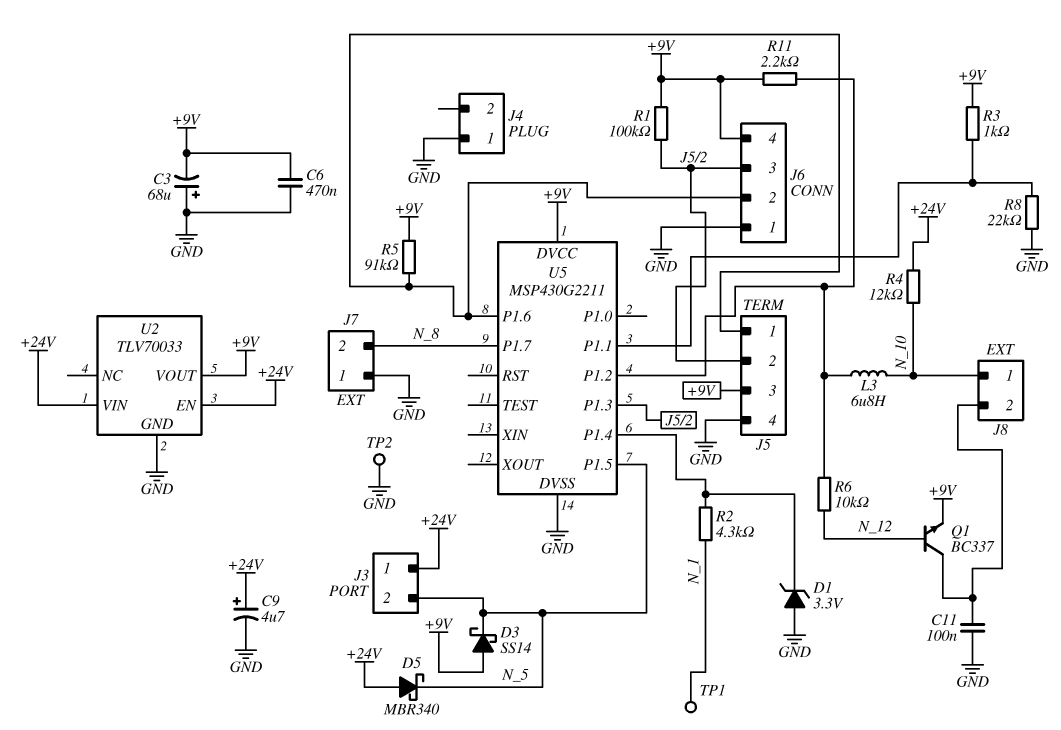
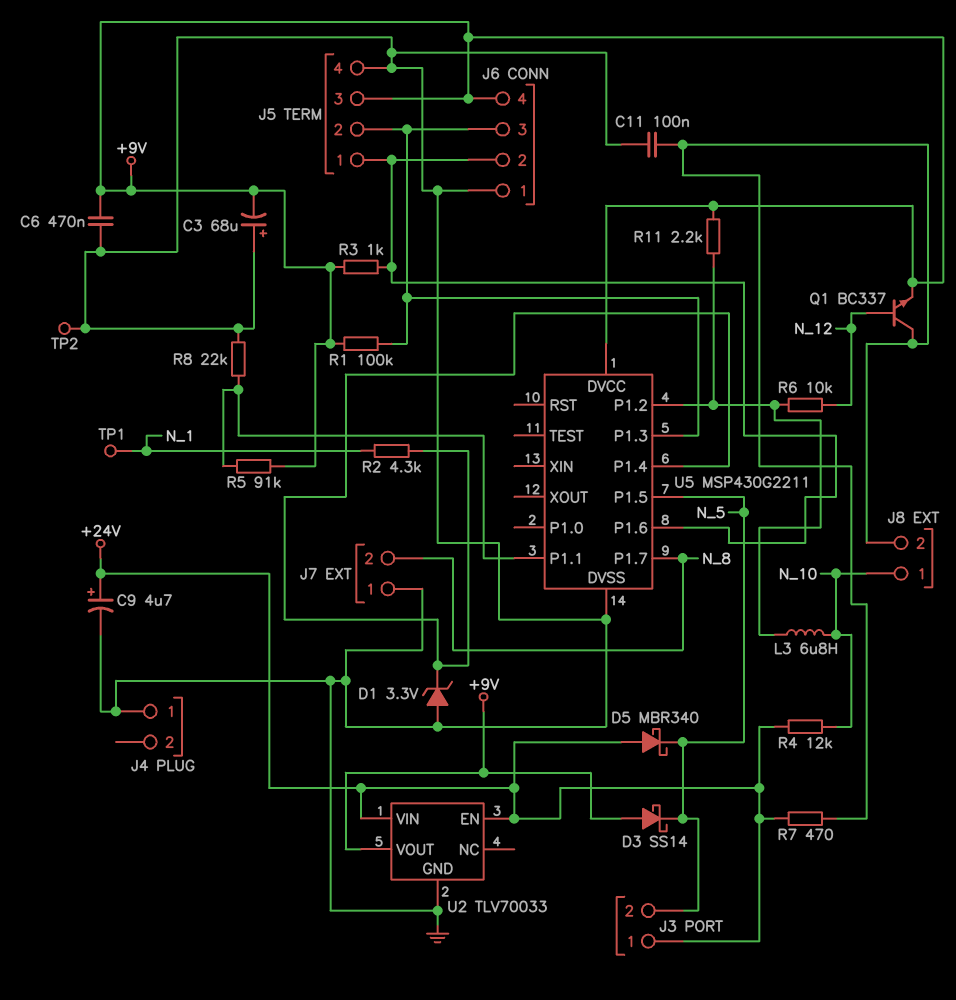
R3: 1k (+9V, U5/P1.1) -> 1k (+9V, J5/1)
R5: 91k (+9V, J5/1) -> 91k (+9V, U5/P1.1)
R7: none -> 470 (+24V, J8/2)

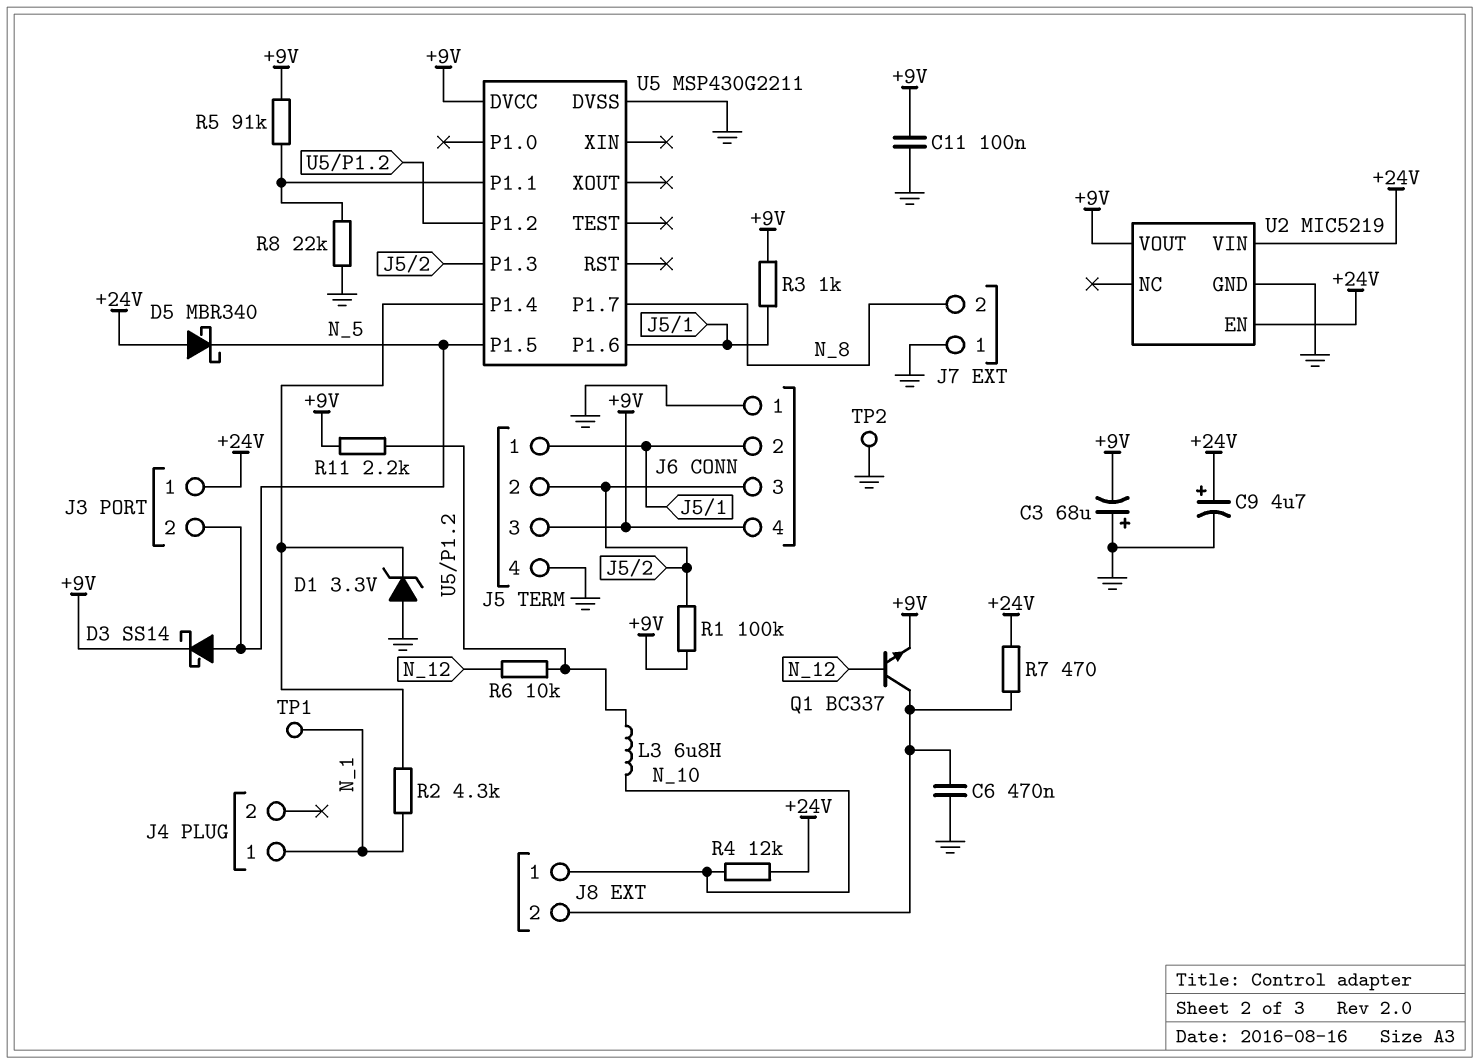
C6: 470nF (+9V, GND) -> 470nF (GND, J8/2)
C11: 100nF (GND, J8/2) -> 100nF (+9V, GND)
D3: schottky SS14 (A +9V, K N_5) -> schottky SS14 (A N_5, K +9V)
J4 pin 1: GND -> N_1
U2: TLV70033 -> MIC5219

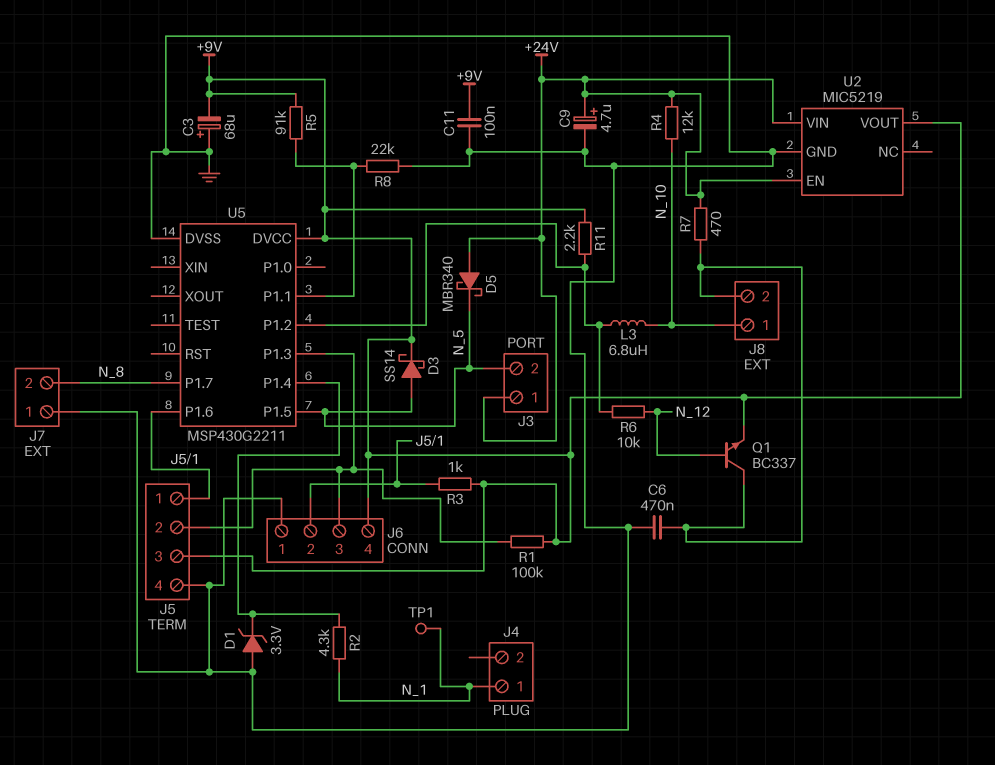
TP2: test point (GND) -> none

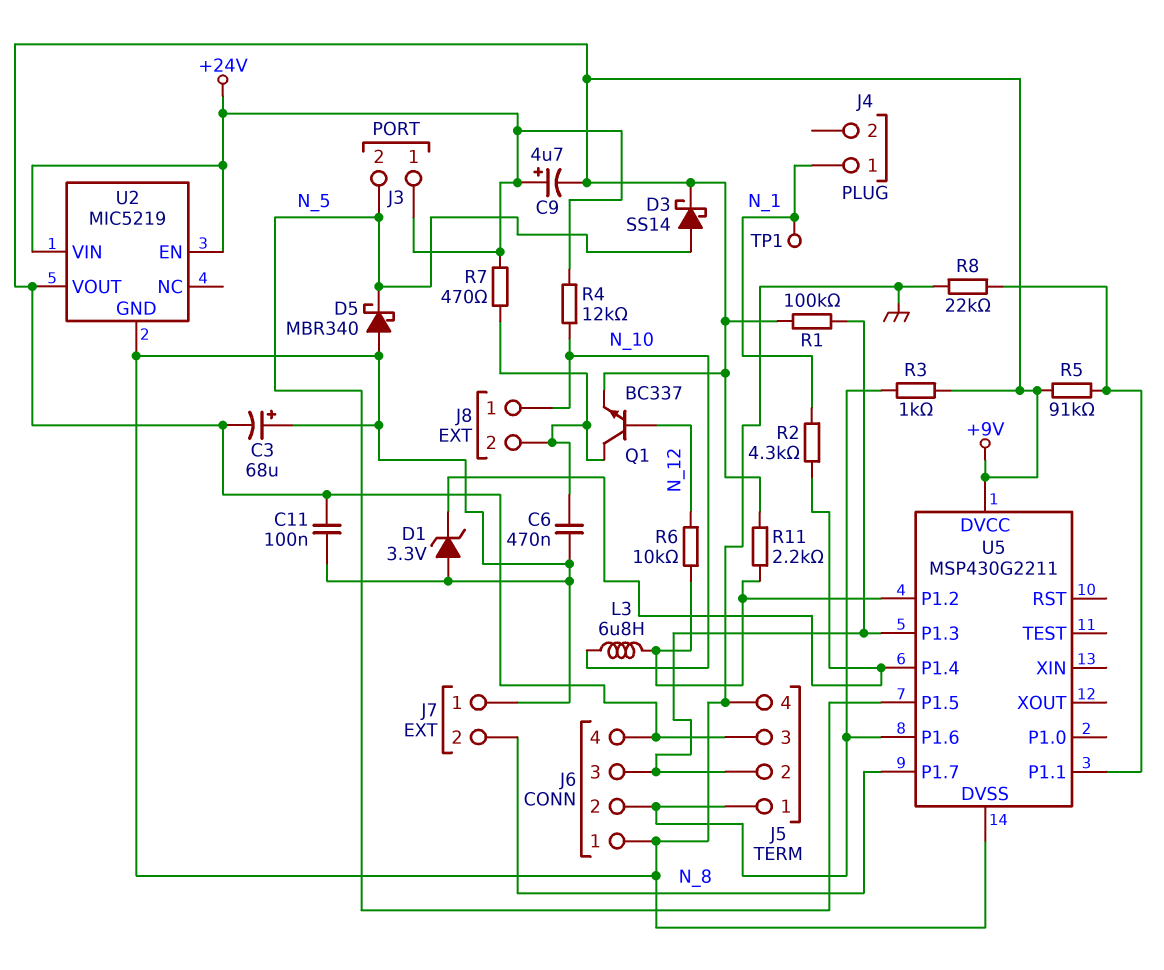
C9: 4.7uF (plus +24V, minus GND) -> 4.7uF (plus +24V, minus +9V)
D5: schottky MBR340 (A +24V, K N_5) -> schottky MBR340 (A GND, K N_5)

